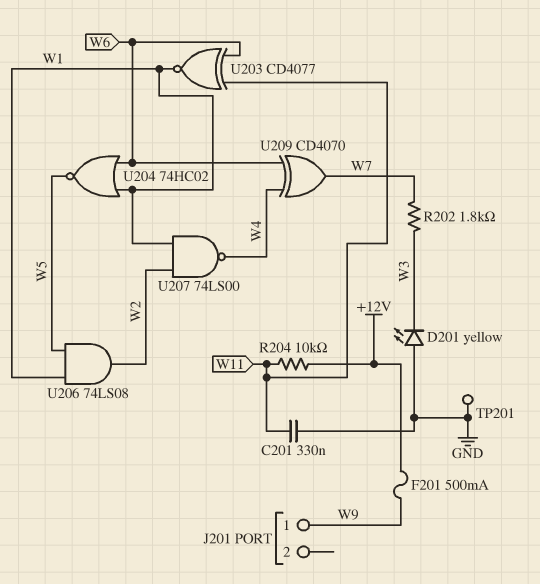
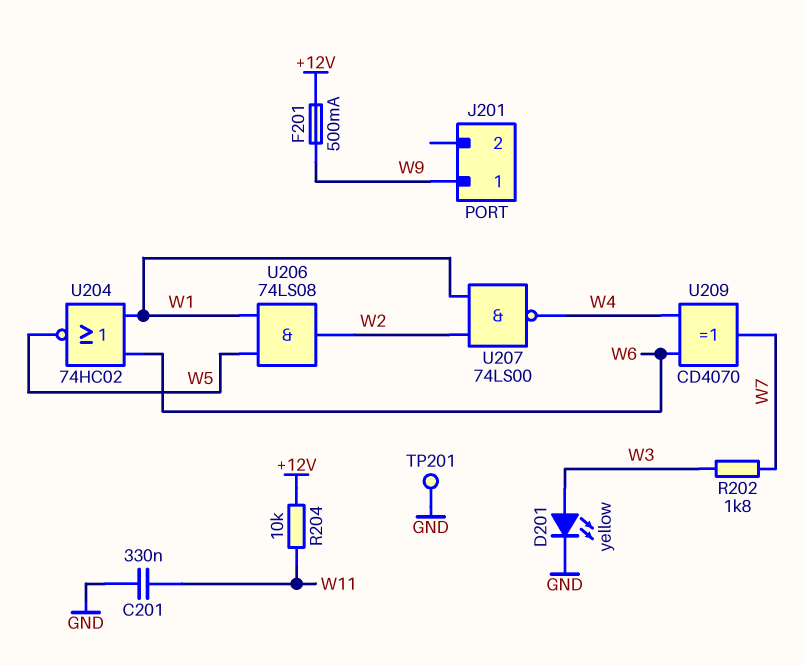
D201: LED yellow (A GND, K W3) -> LED yellow (A W3, K GND)
U203: XNOR CD4077 (in W6, in W11, out W1) -> none

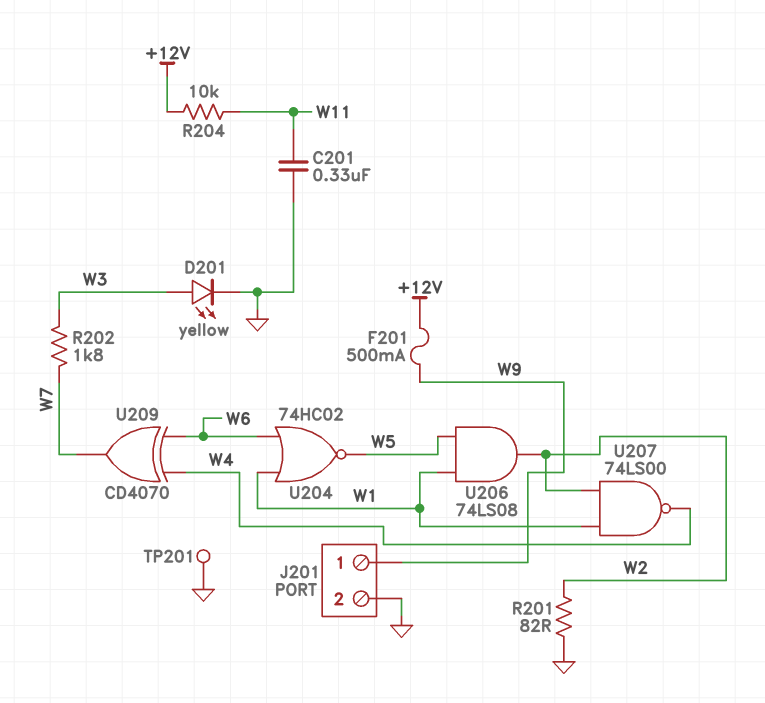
J201 pin 2: none -> GND
R201: none -> 82 (GND, W2)

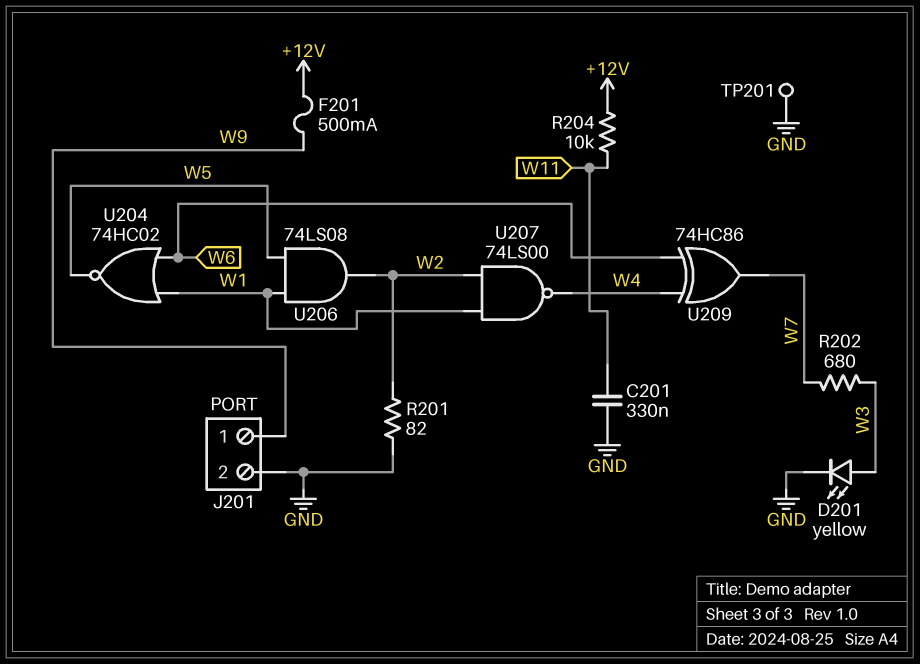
R202: 1.8k (W3, W7) -> 680 (W3, W7)
U209: XOR CD4070 (in W4, in W6, out W7) -> XOR 74HC86 (in W4, in W6, out W7)

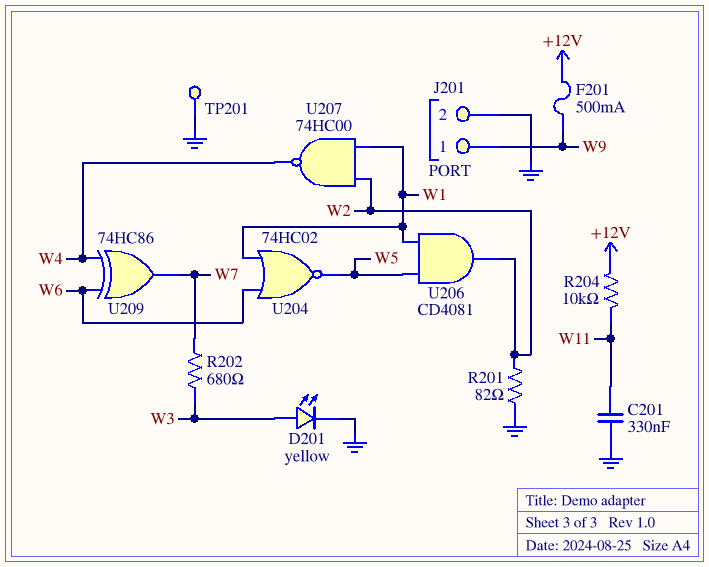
U206: AND 74LS08 (in W1, in W5, out W2) -> AND CD4081 (in W1, in W5, out W2)
U207: NAND 74LS00 (in W1, in W2, out W4) -> NAND 74HC00 (in W1, in W2, out W4)

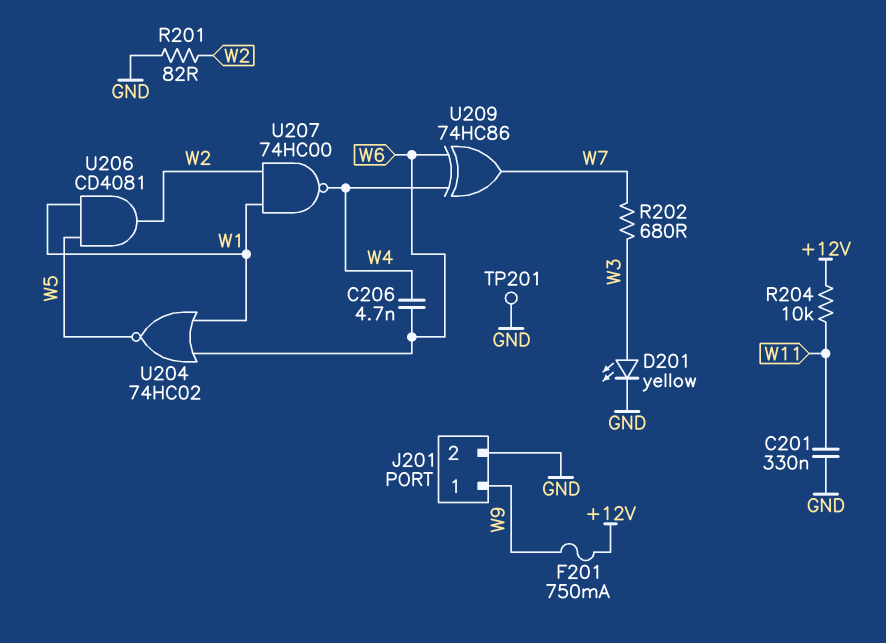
C206: none -> 4.7nF (W4, W6)
F201: 500mA (+12V, W9) -> 750mA (+12V, W9)

